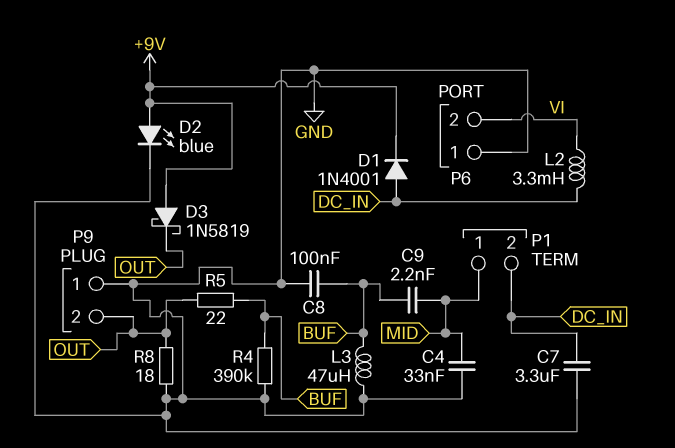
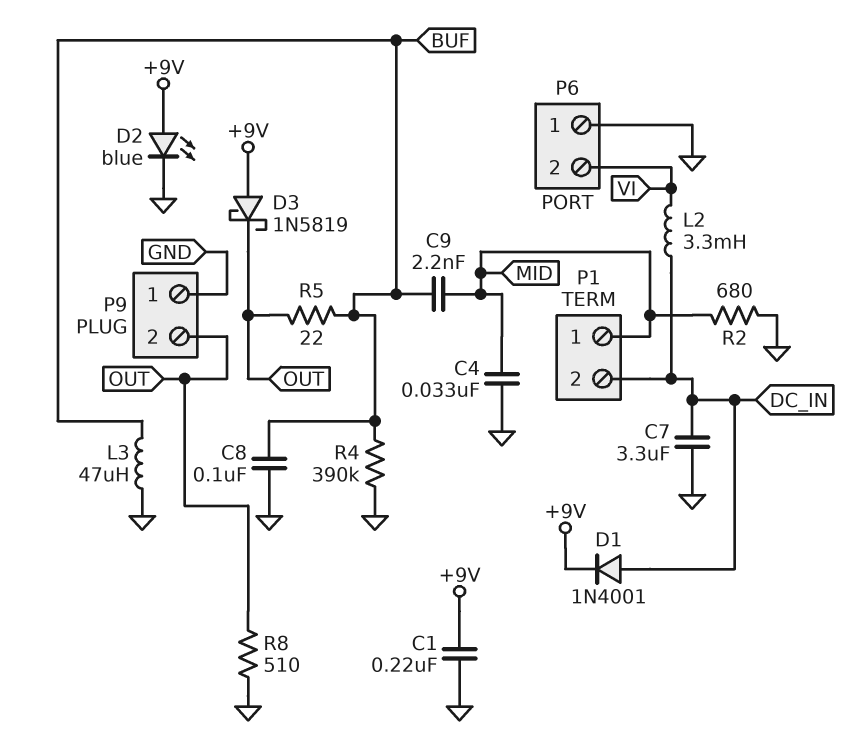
C1: none -> 220nF (+9V, GND)
R2: none -> 680 (GND, MID)
R8: 18 (GND, OUT) -> 510 (GND, OUT)

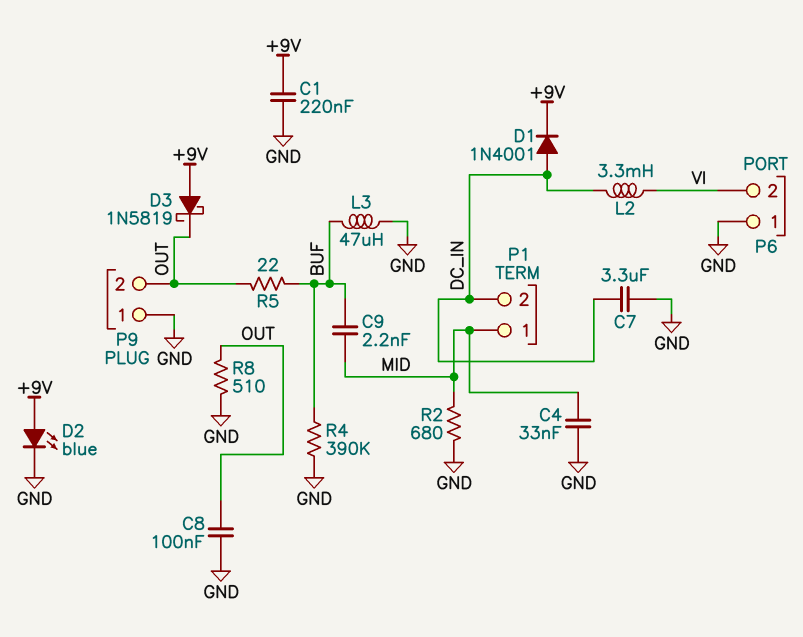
C8: 100nF (BUF, GND) -> 100nF (GND, OUT)

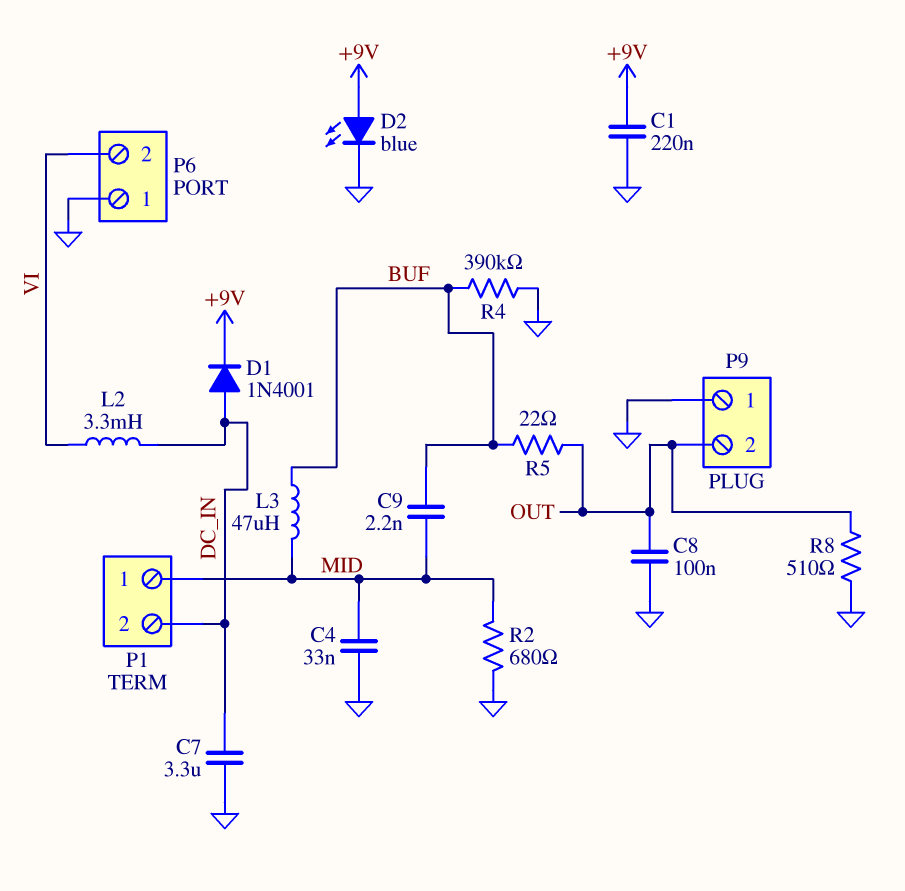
D3: schottky 1N5819 (A +9V, K OUT) -> none
L3: 47uH (BUF, GND) -> 47uH (BUF, MID)

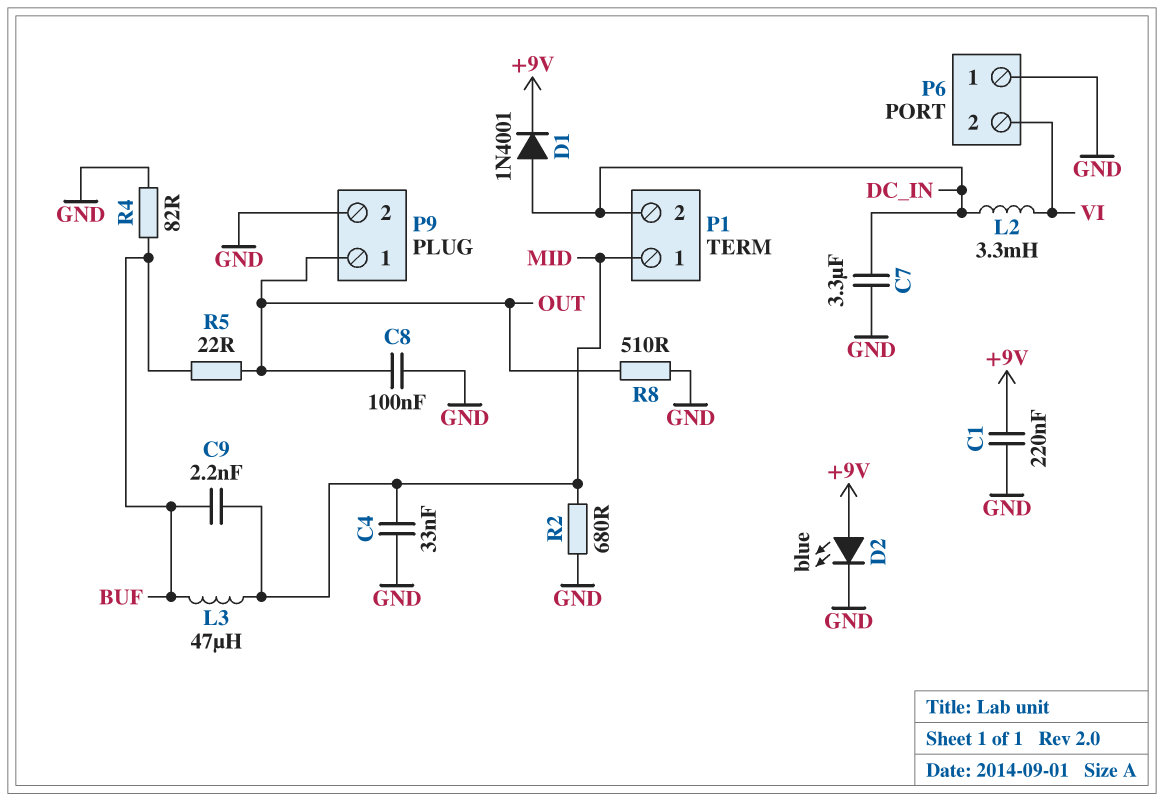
P9 pin 1: GND -> OUT
P9 pin 2: OUT -> GND
R4: 390k (BUF, GND) -> 82 (BUF, GND)

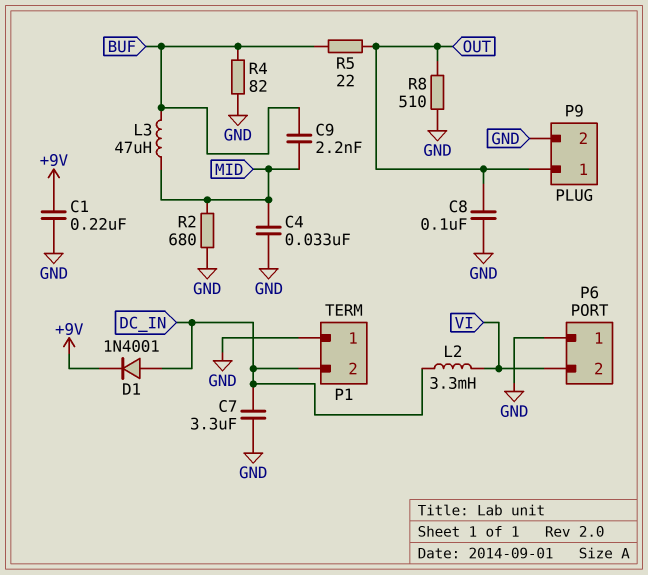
D2: LED blue (A +9V, K GND) -> none
P1 pin 1: MID -> GND

